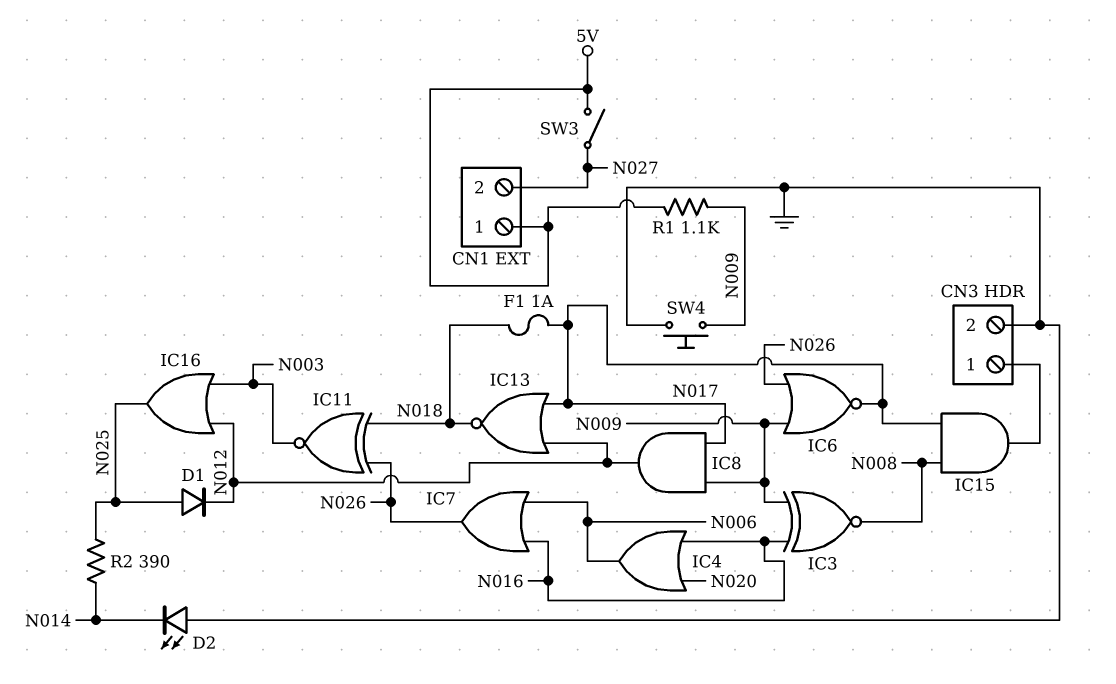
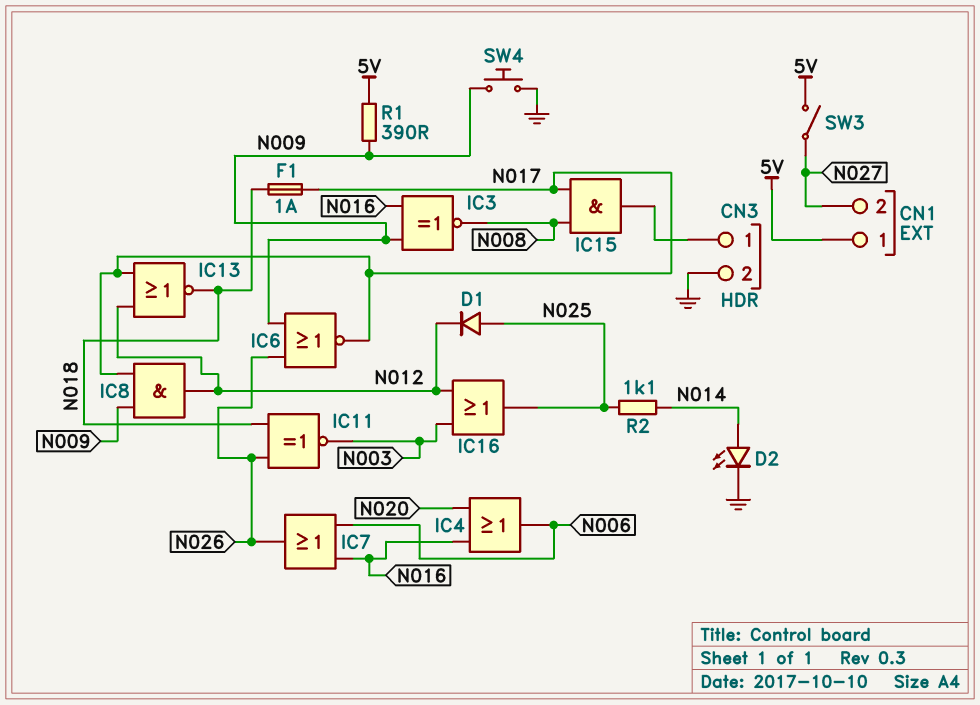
D2: LED (A GND, K N014) -> LED (A N014, K GND)
R1: 1.1k (5V, N009) -> 390 (5V, N009)
R2: 390 (N014, N025) -> 1.1k (N014, N025)

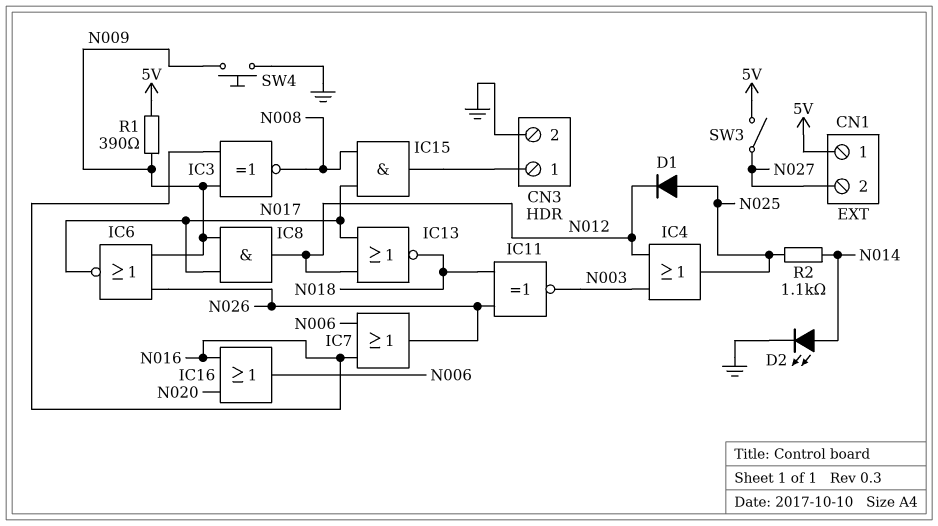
F1: 1A (N017, N018) -> none
IC4: OR (in N016, in N020, out N006) -> OR (in N003, in N012, out N025)
IC16: OR (in N003, in N012, out N025) -> OR (in N016, in N020, out N006)

